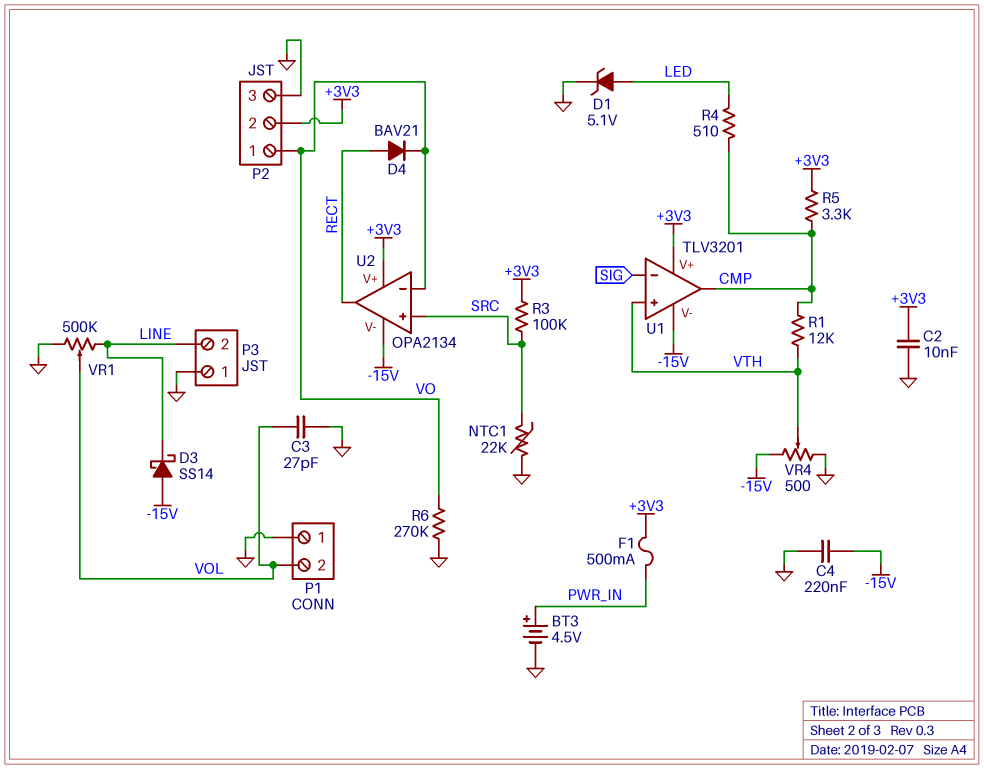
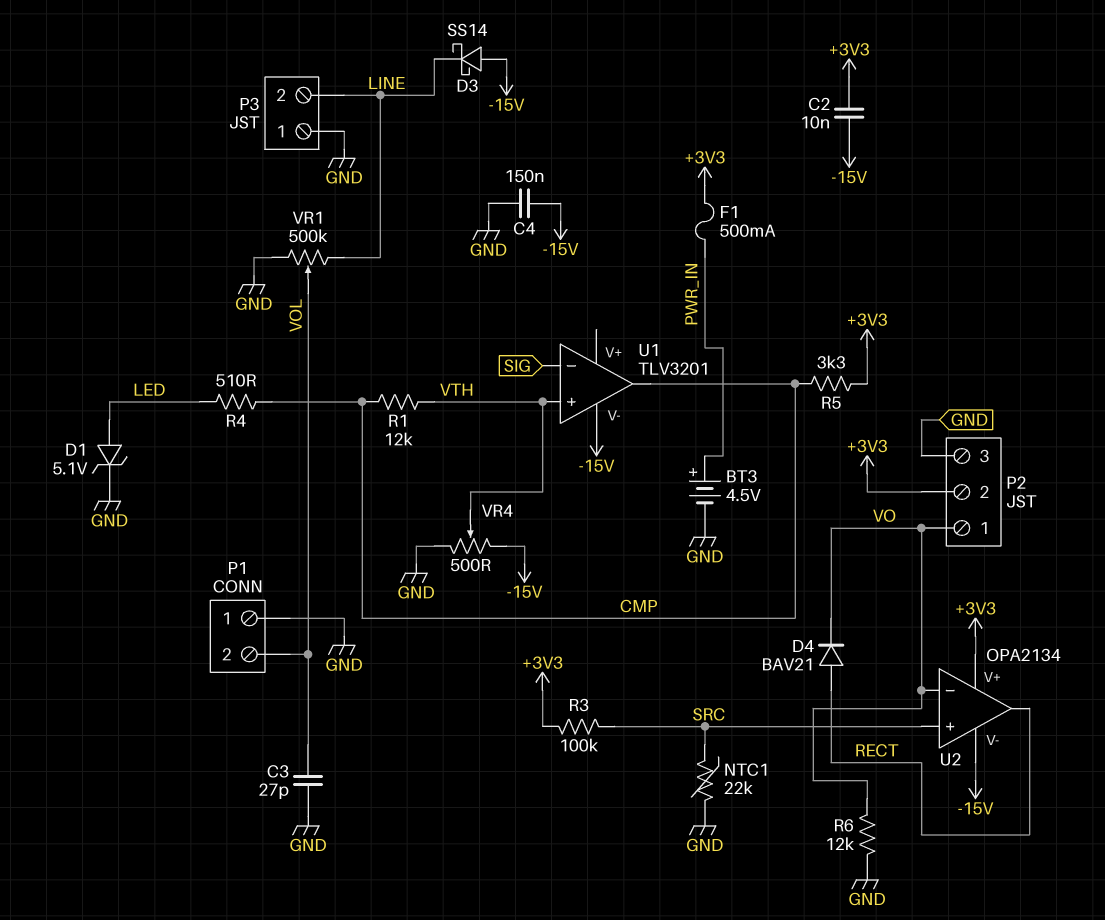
C2: 10nF (+3V3, GND) -> 10nF (+3V3, -15V)
C4: 220nF (-15V, GND) -> 150nF (-15V, GND)
R6: 270k (GND, VO) -> 12k (GND, VO)
U1 pin V+: +3V3 -> none

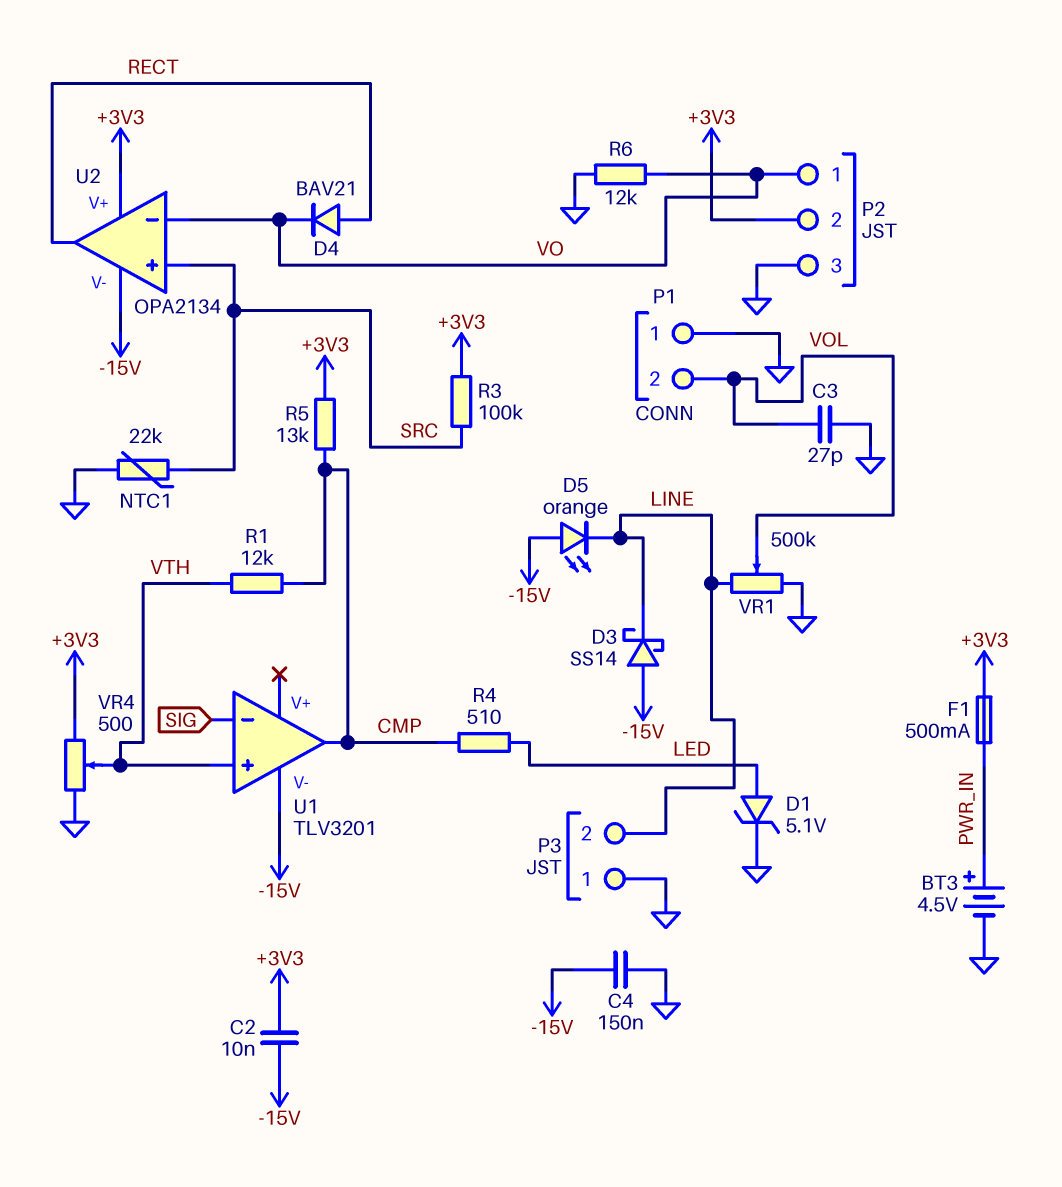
D5: none -> LED orange (A -15V, K LINE)
R5: 3.3k (+3V3, CMP) -> 13k (+3V3, CMP)
VR4: 500 (-15V, GND, wiper VTH) -> 500 (+3V3, GND, wiper VTH)

